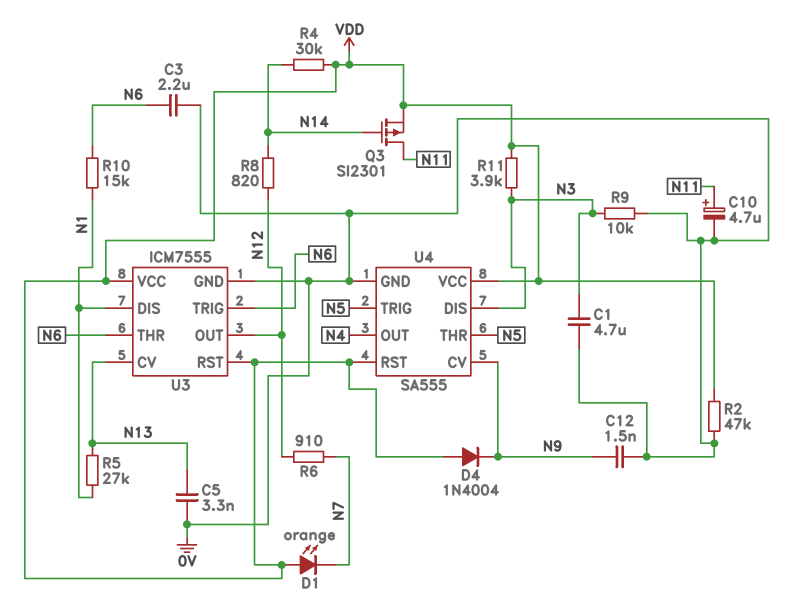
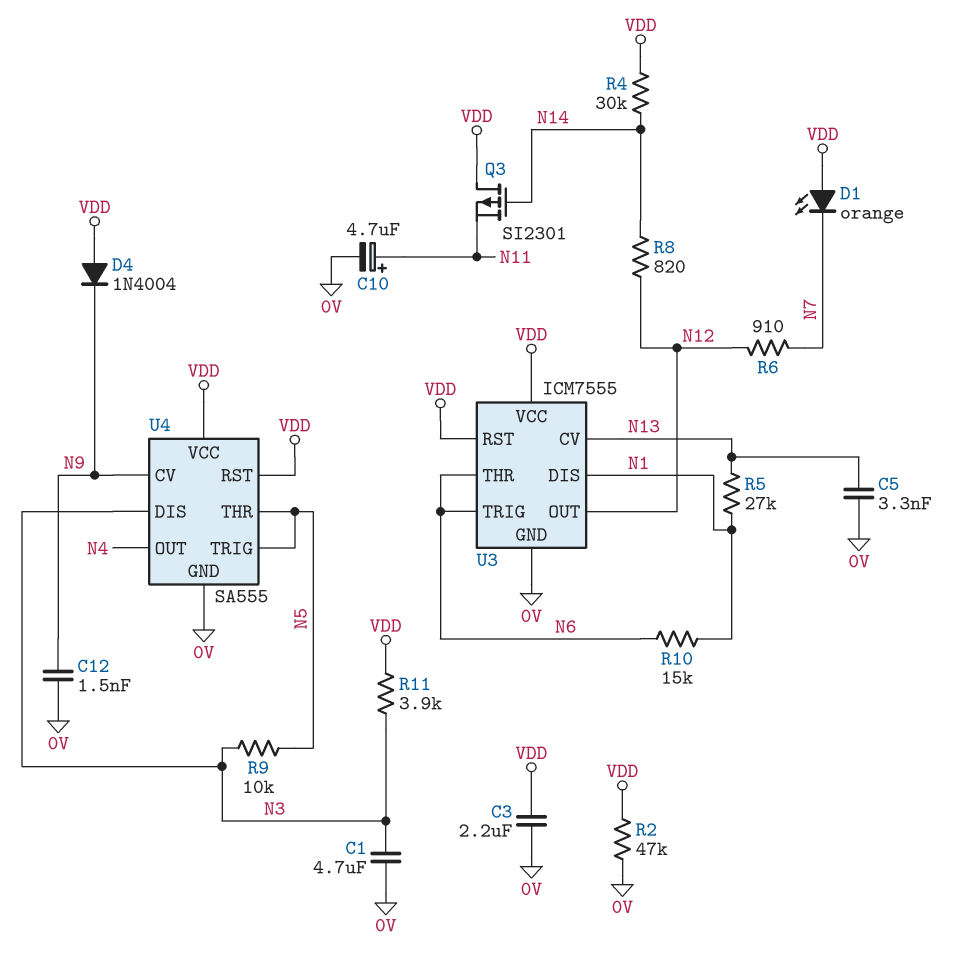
C3: 2.2uF (0V, N6) -> 2.2uF (0V, VDD)
Q3: PMOS SI2301 (G N14, D N11, S VDD) -> PMOS SI2301 (G N14, D VDD, S N11)
R9: 10k (0V, N3) -> 10k (N3, N5)

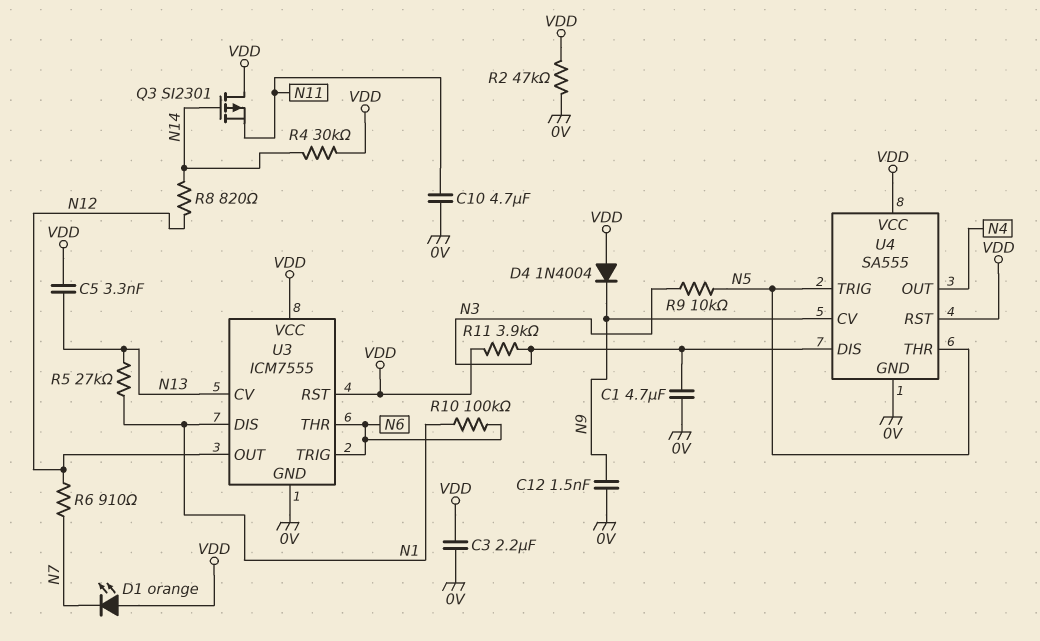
C5: 3.3nF (0V, N13) -> 3.3nF (N13, VDD)
C10: 4.7uF (plus N11, minus 0V) -> 4.7uF (0V, N11)
R10: 15k (N1, N6) -> 100k (N1, N6)

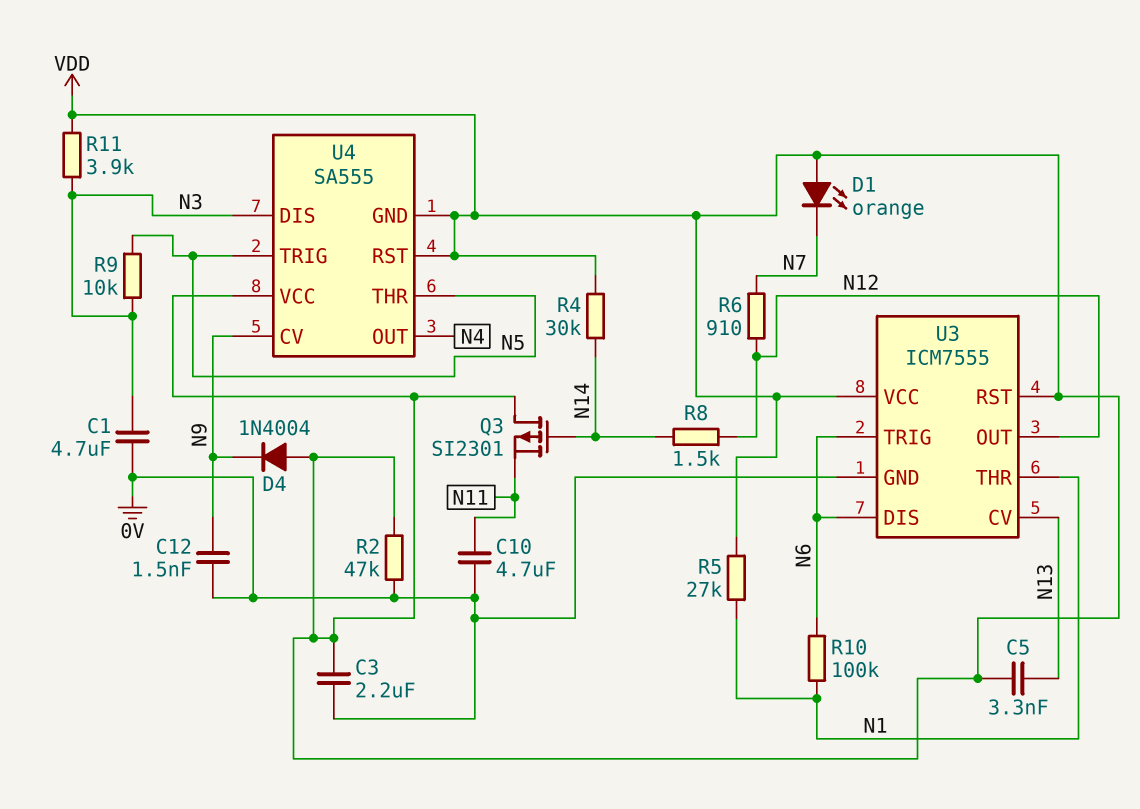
R5: 27k (N1, N13) -> 27k (N1, VDD)
R8: 820 (N12, N14) -> 1.5k (N12, N14)
U3 pin DIS: N1 -> N6
U3 pin THR: N6 -> N1
U4 pin GND: 0V -> VDD

